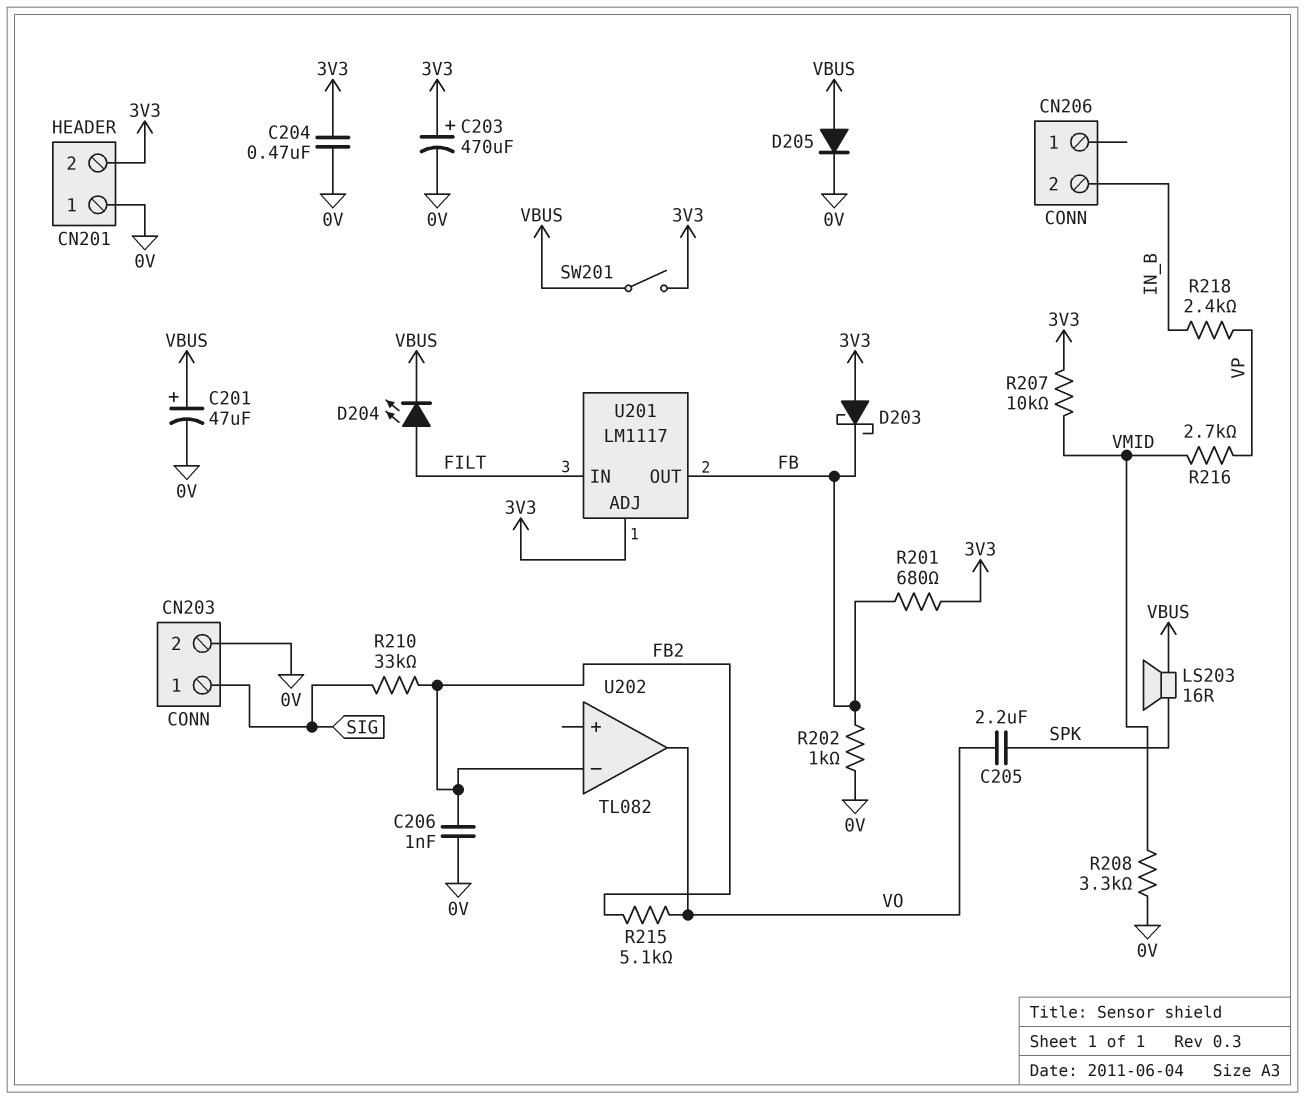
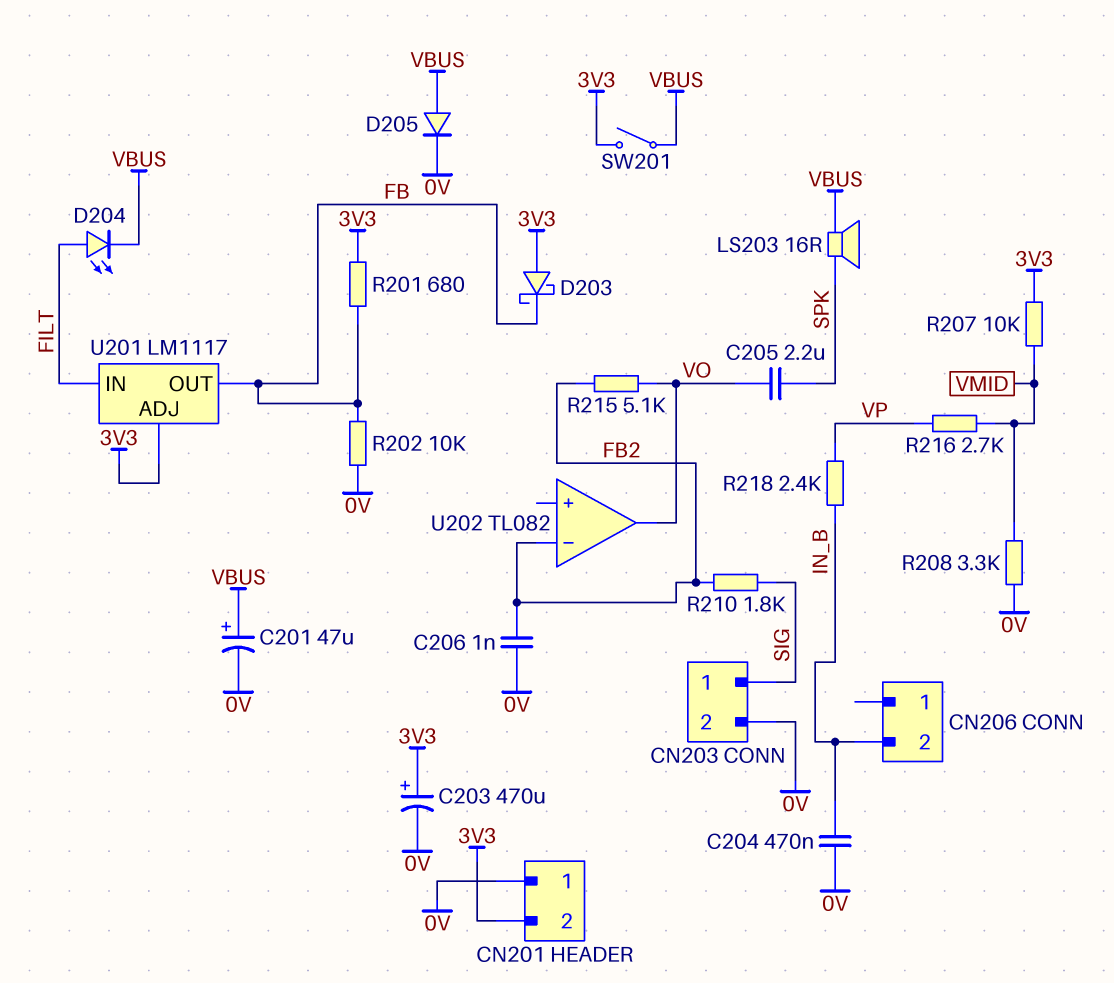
C204: 470nF (0V, 3V3) -> 470nF (0V, IN_B)
R202: 1k (0V, FB) -> 10k (0V, FB)
R210: 33k (FB2, SIG) -> 1.8k (FB2, SIG)

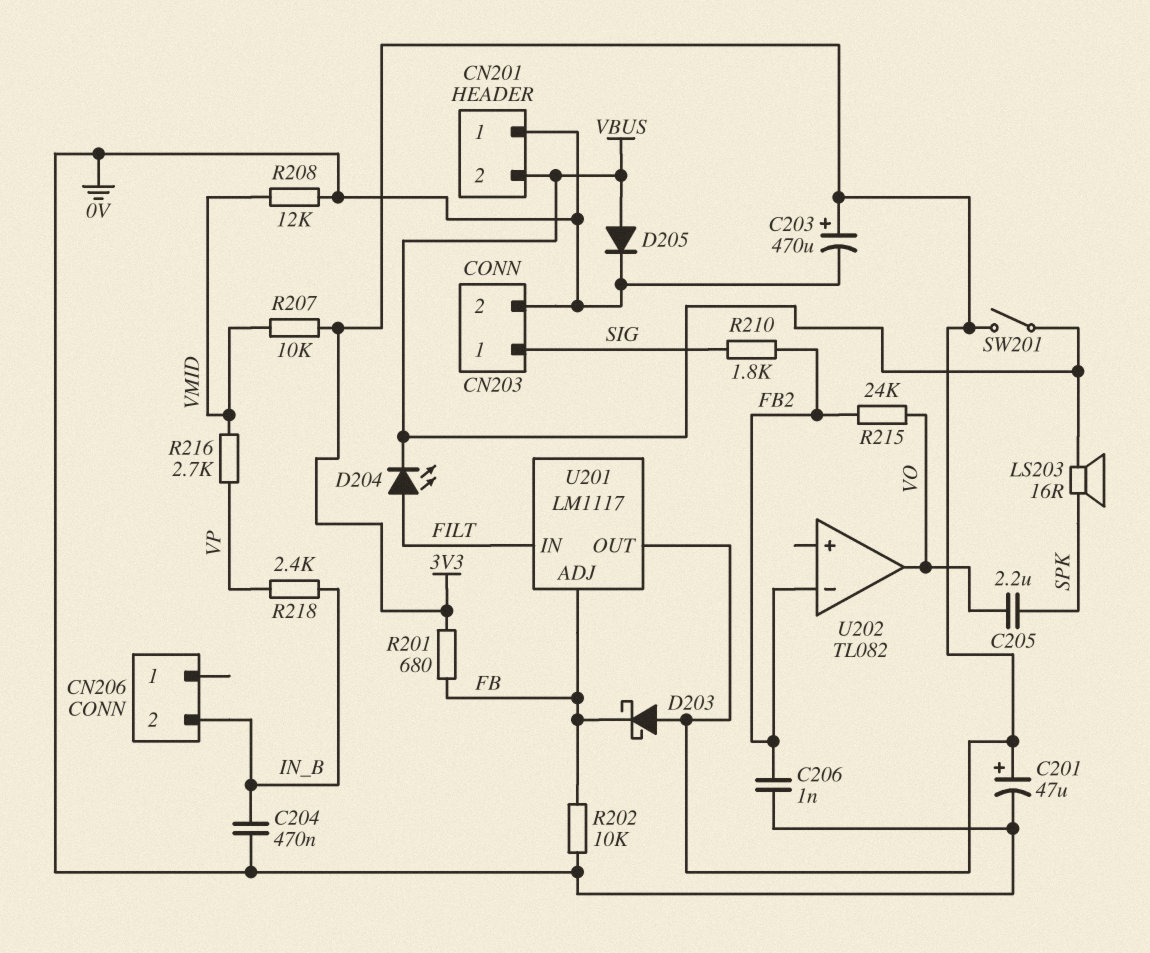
C201: 47uF (plus VBUS, minus 0V) -> 47uF (plus 3V3, minus 0V)
CN201 pin 2: 3V3 -> VBUS
R208: 3.3k (0V, VMID) -> 12k (0V, VMID)
R215: 5.1k (FB2, VO) -> 24k (FB2, VO)
U201 pin ADJ: 3V3 -> FB
U201 pin OUT: FB -> 3V3

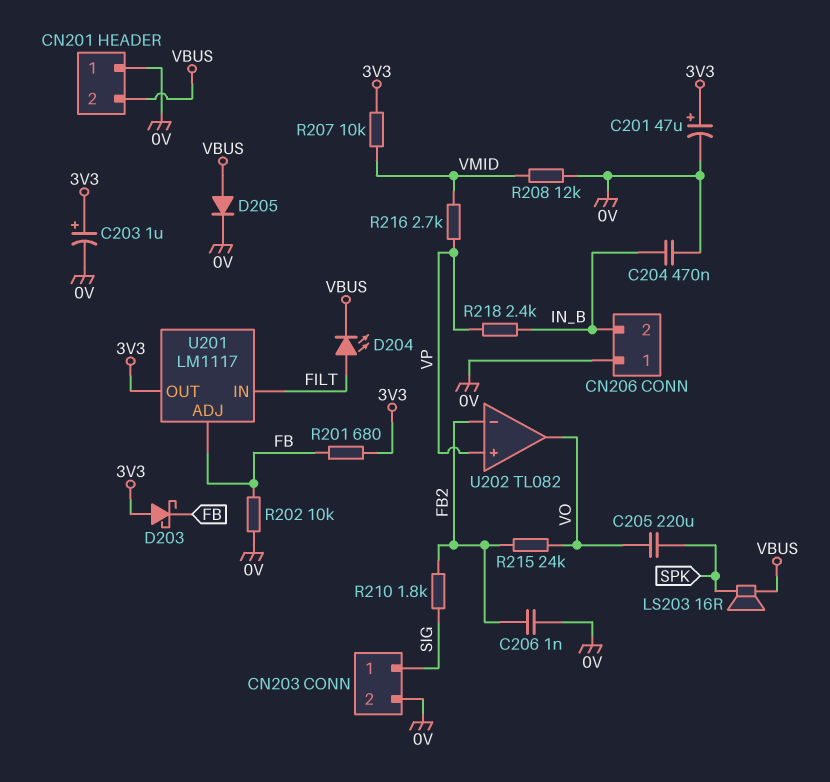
C203: 470uF (plus 3V3, minus 0V) -> 1uF (plus 3V3, minus 0V)
C205: 2.2uF (SPK, VO) -> 220uF (SPK, VO)
CN206 pin 1: none -> 0V
SW201: switch (3V3, VBUS) -> none
U202 pin in+: none -> VP

